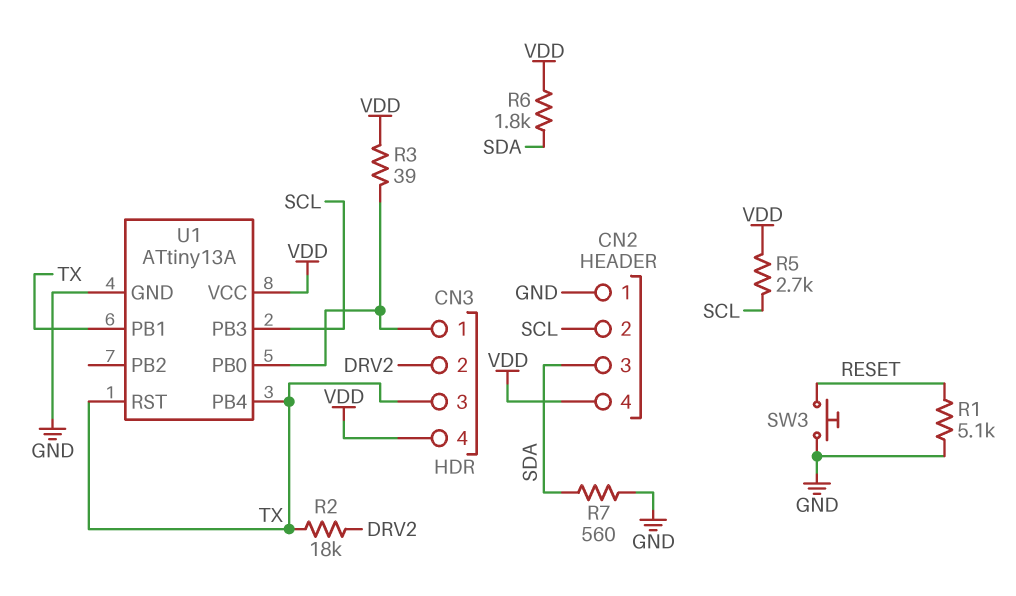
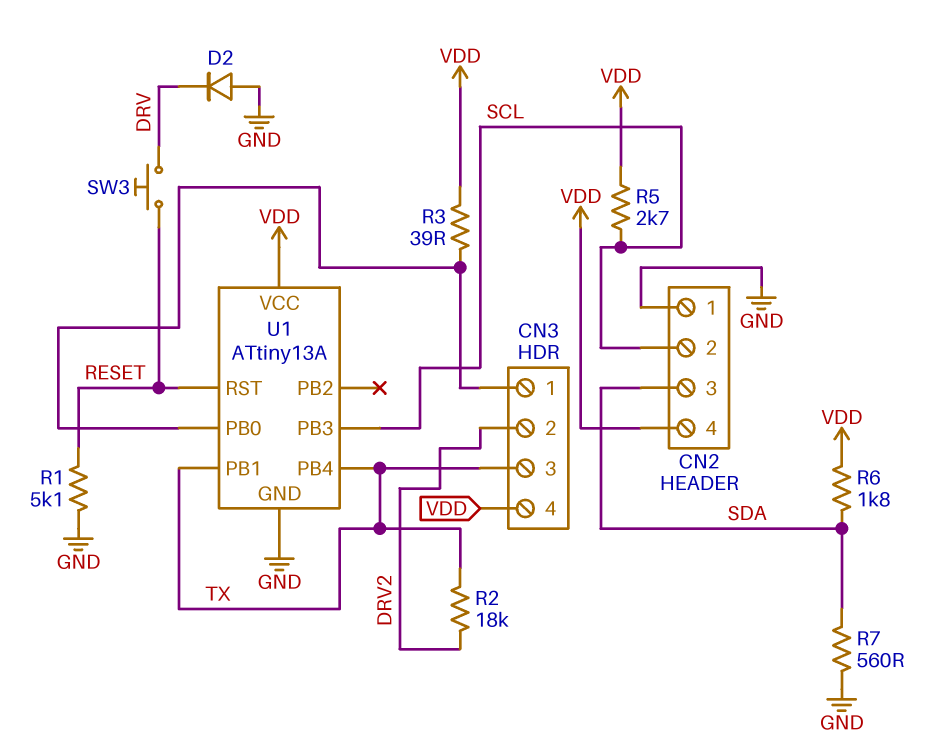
D2: none -> diode (A GND, K DRV)
SW3: button (GND, RESET) -> button (DRV, RESET)
U1 pin RST: TX -> RESET

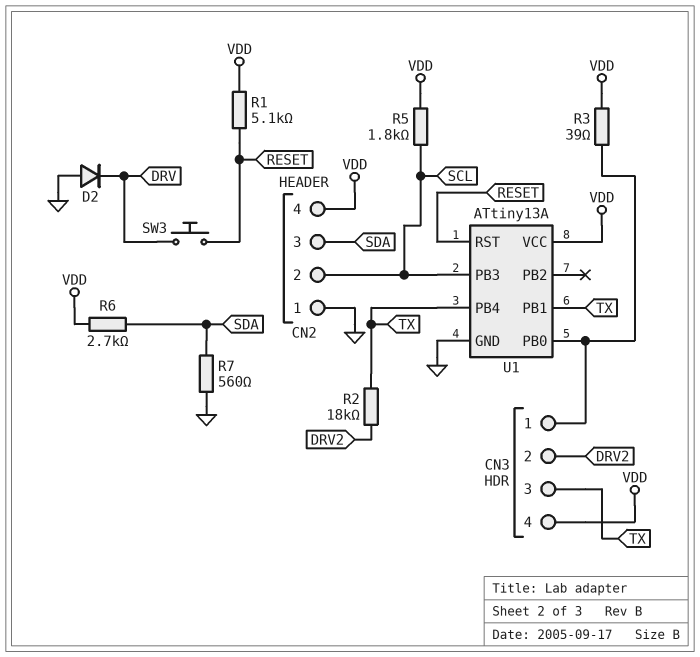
R1: 5.1k (GND, RESET) -> 5.1k (RESET, VDD)
R5: 2.7k (SCL, VDD) -> 1.8k (SCL, VDD)
R6: 1.8k (SDA, VDD) -> 2.7k (SDA, VDD)

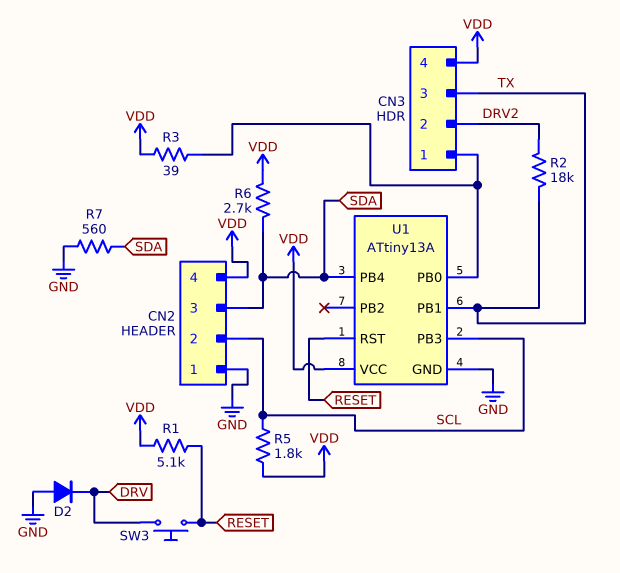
U1 pin PB4: TX -> SDA

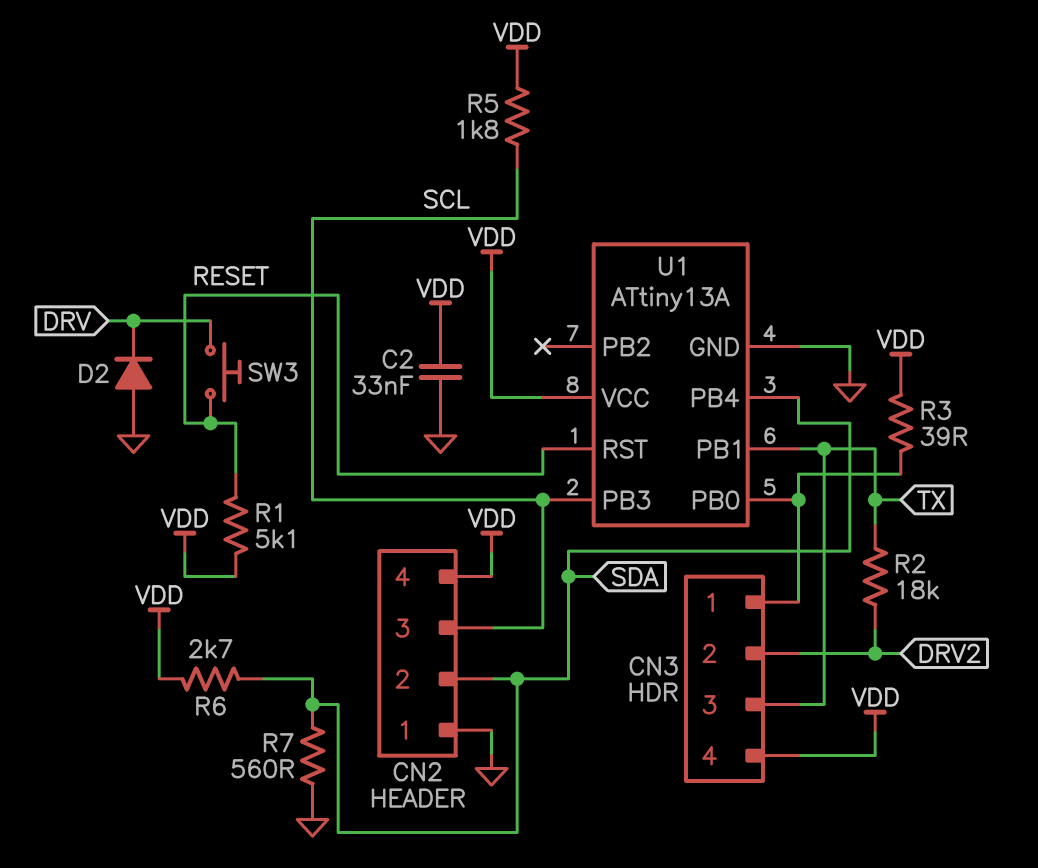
C2: none -> 33nF (GND, VDD)
CN2 pin 2: SCL -> SDA
CN2 pin 3: SDA -> SCL

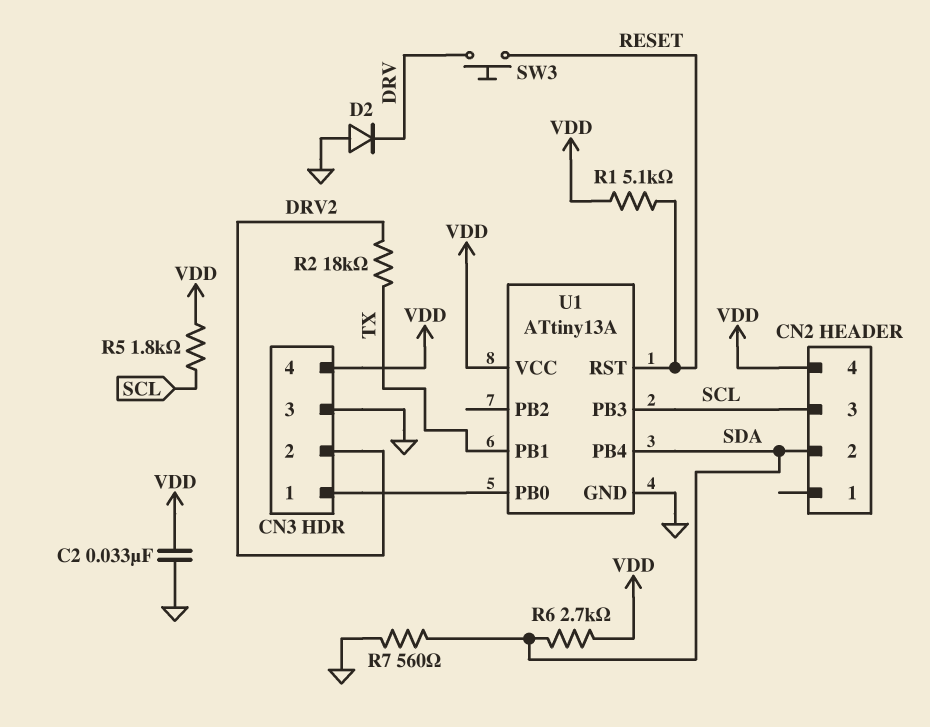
CN2 pin 1: GND -> none
CN3 pin 3: TX -> GND
R3: 39 (CN3/1, VDD) -> none

